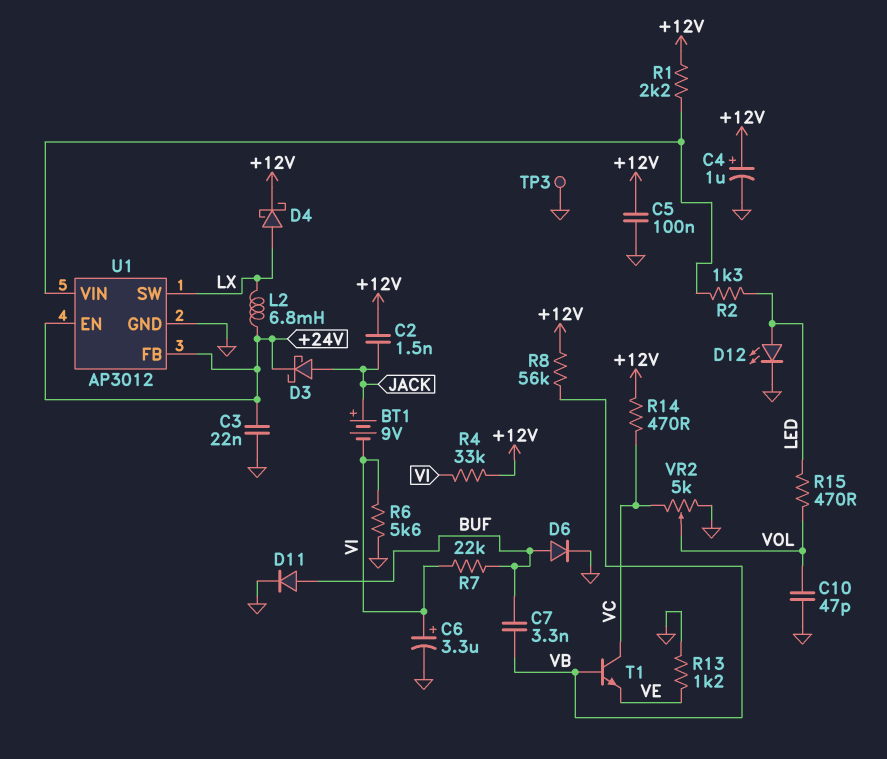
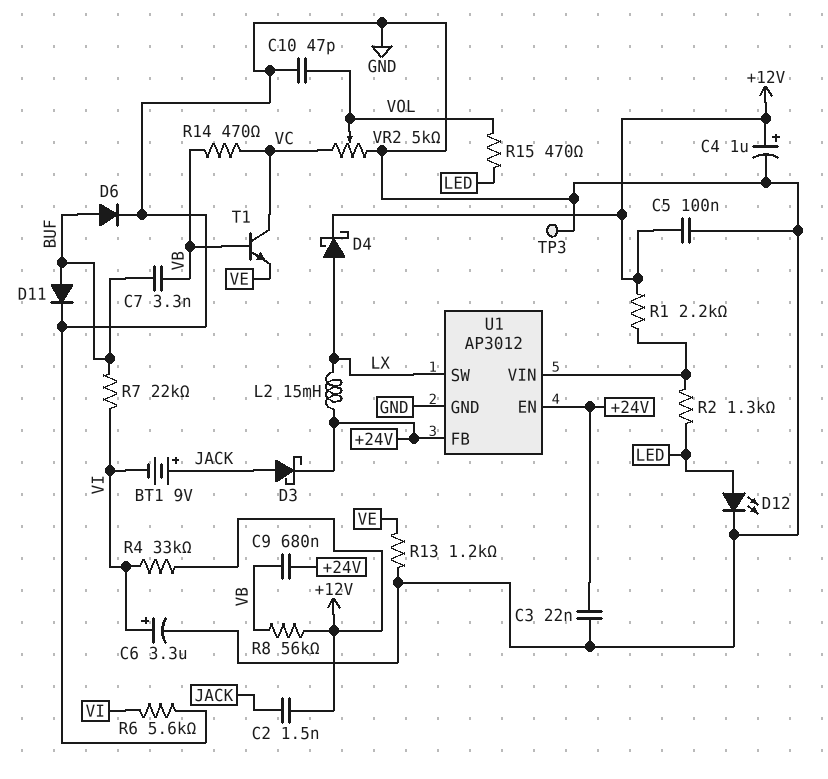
C9: none -> 680nF (+24V, VB)
L2: 6.8mH (+24V, LX) -> 15mH (+24V, LX)
R14: 470 (+12V, VC) -> 470 (VB, VC)

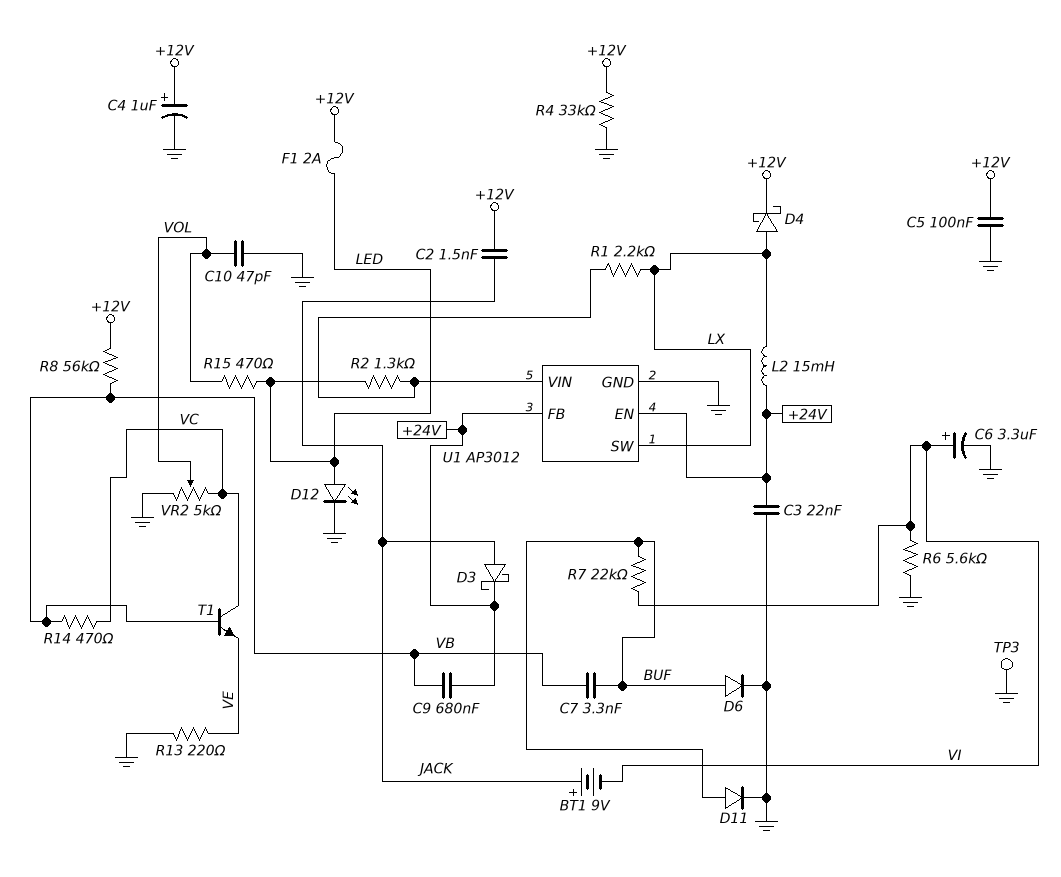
F1: none -> 2A (+12V, LED)
R1: 2.2k (+12V, U1/VIN) -> 2.2k (LX, U1/VIN)
R4: 33k (+12V, VI) -> 33k (+12V, GND)
R13: 1.2k (GND, VE) -> 220 (GND, VE)

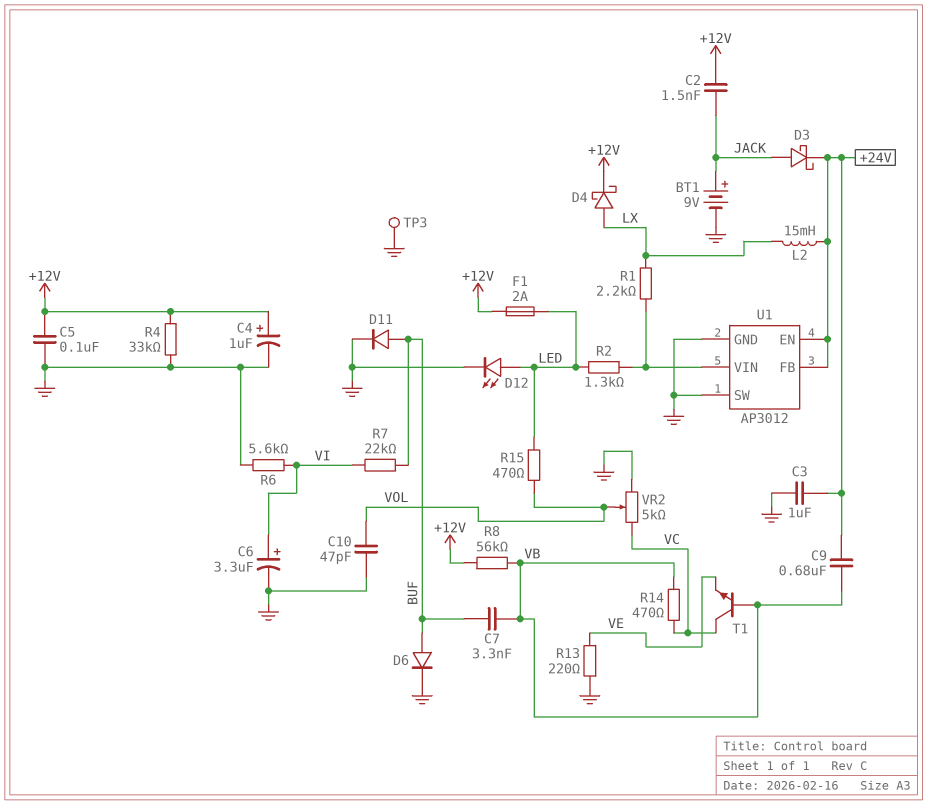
BT1: 9V (plus JACK, minus VI) -> 9V (plus JACK, minus GND)
C3: 22nF (+24V, GND) -> 1uF (+24V, GND)
U1 pin SW: LX -> GND

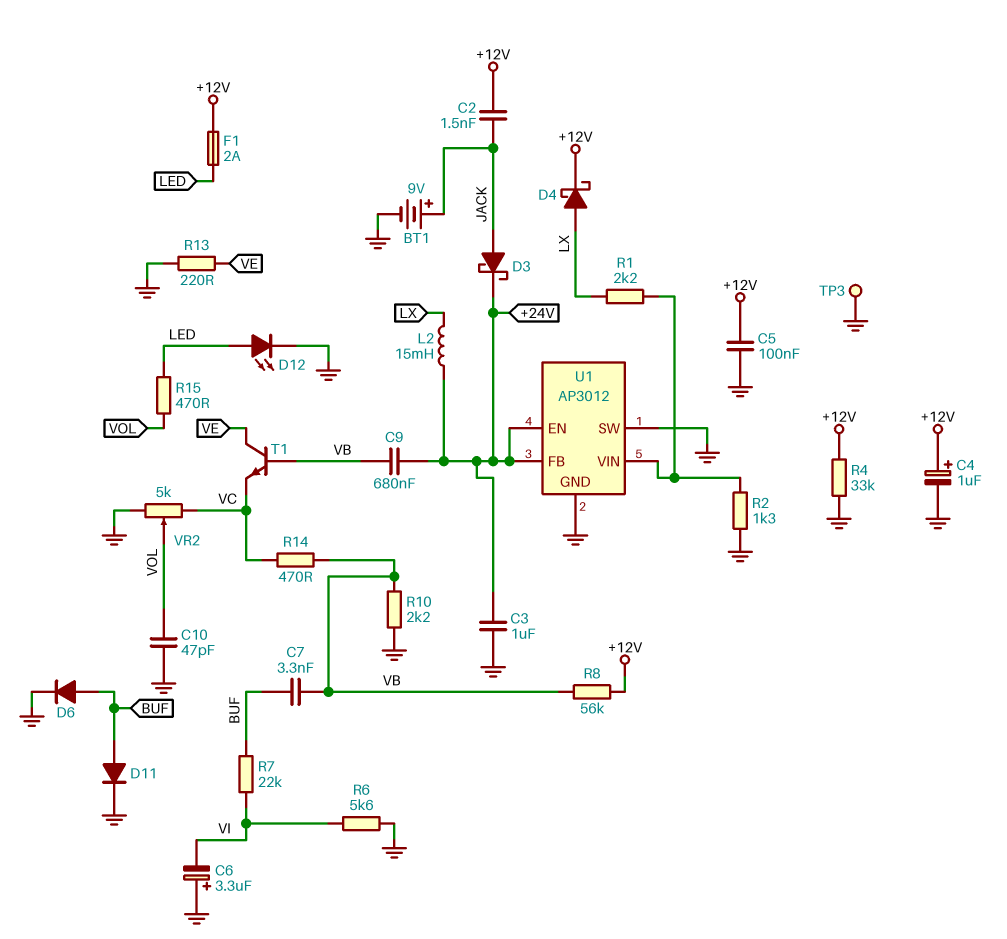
C6: 3.3uF (plus VI, minus GND) -> 3.3uF (plus GND, minus VI)
R2: 1.3k (LED, U1/VIN) -> 1.3k (GND, U1/VIN)
R10: none -> 2.2k (GND, VB)
T1: NPN (B VB, C VC, E VE) -> NPN (B VB, C VE, E VC)

